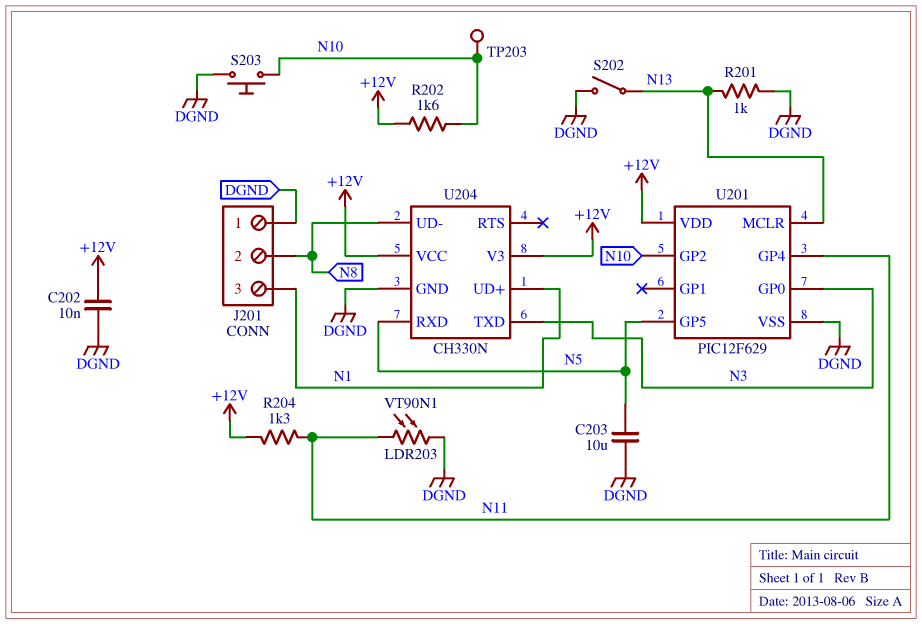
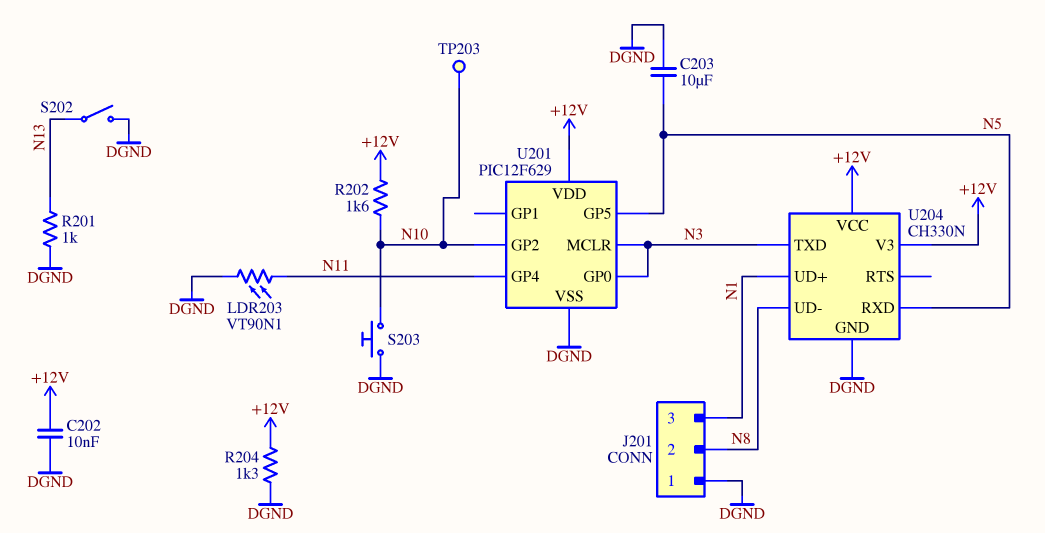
R204: 1.3k (+12V, N11) -> 1.3k (+12V, DGND)
U201 pin MCLR: N13 -> N3

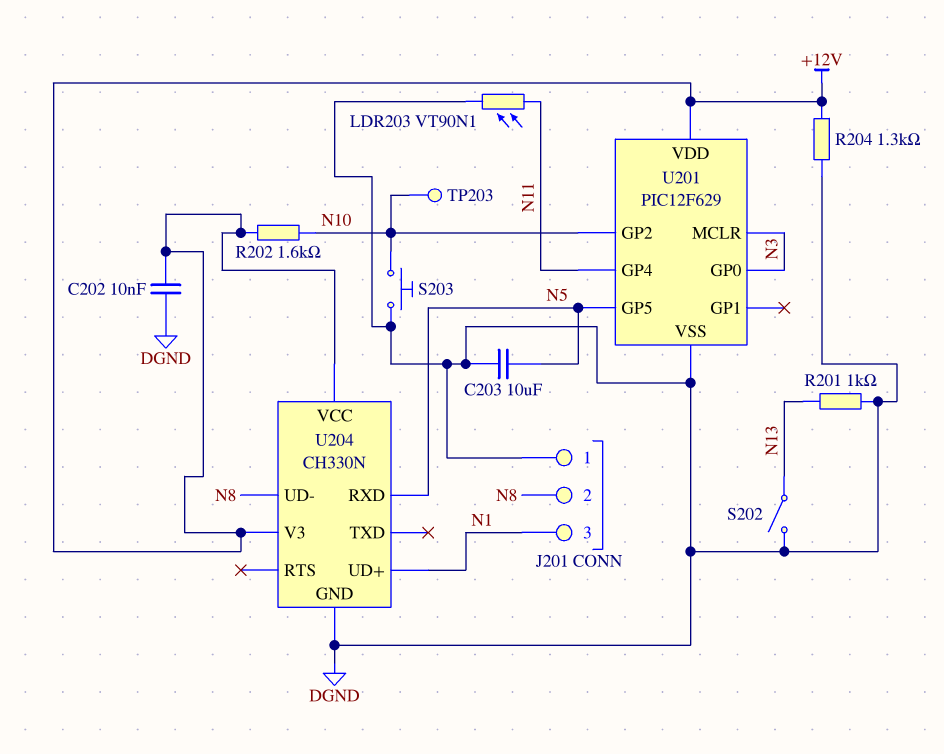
U204 pin TXD: N3 -> none

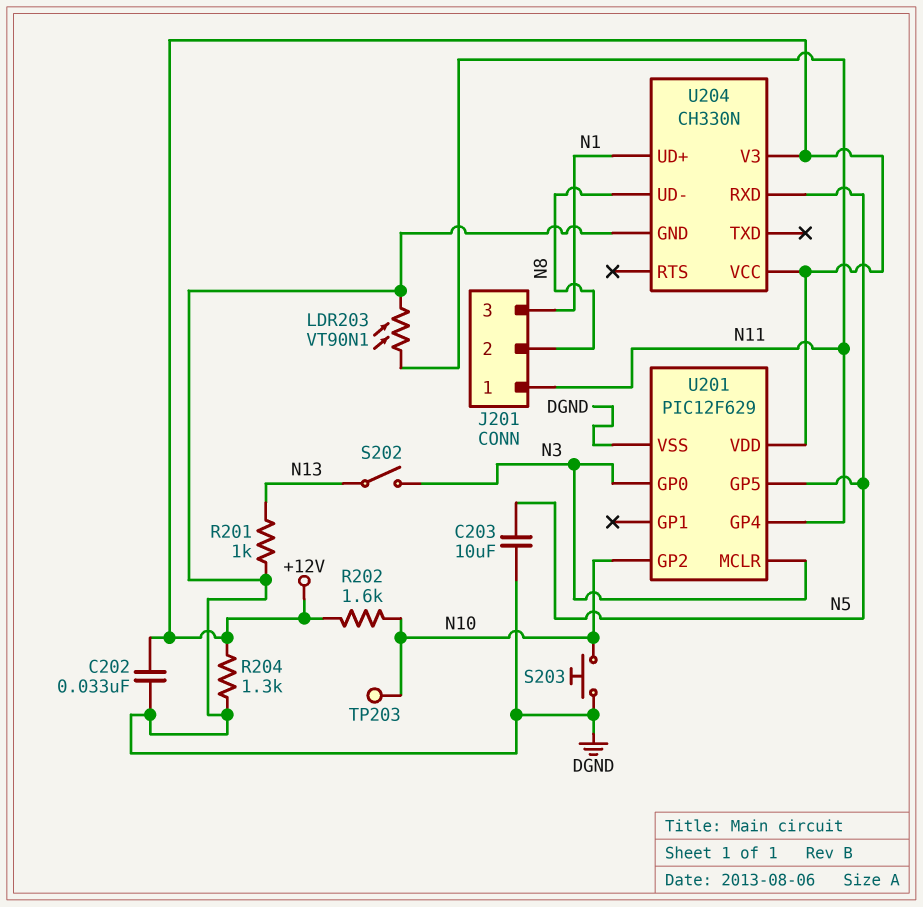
C202: 10nF (+12V, DGND) -> 33nF (+12V, DGND)
J201 pin 1: DGND -> N11
S202: switch (DGND, N13) -> switch (N3, N13)

